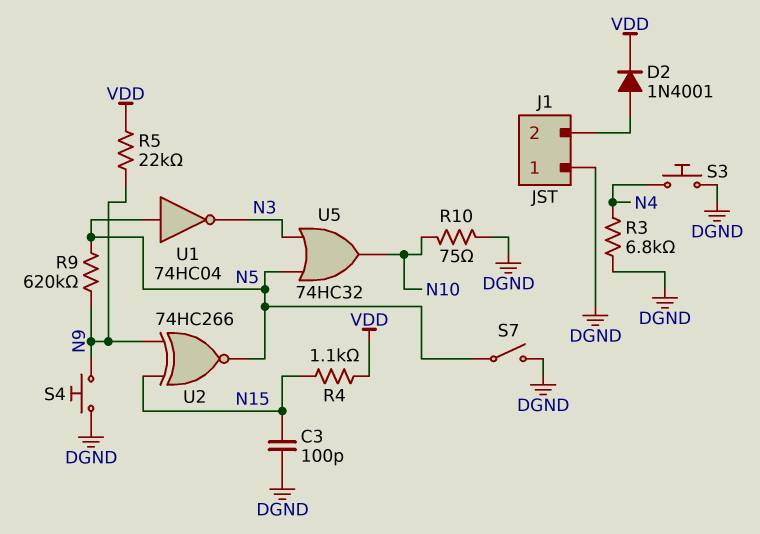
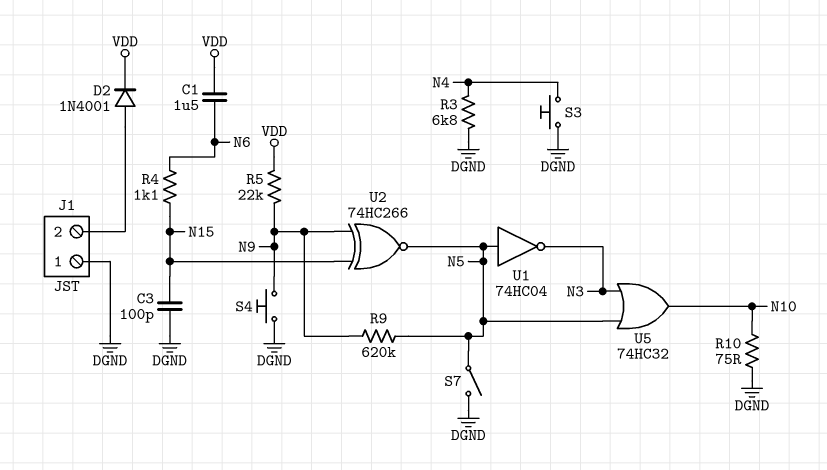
C1: none -> 1.5uF (N6, VDD)
R4: 1.1k (N15, VDD) -> 1.1k (N6, N15)

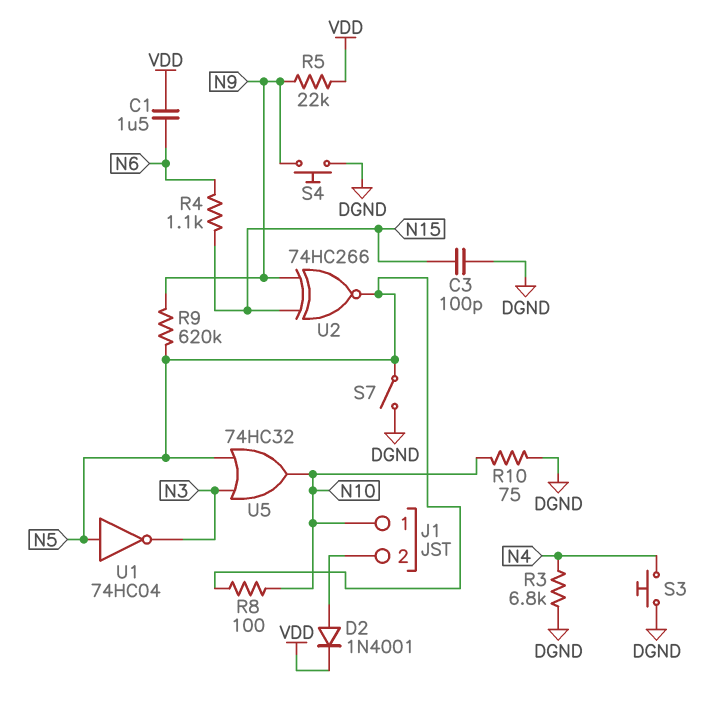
J1 pin 1: DGND -> N10
R8: none -> 100 (N5, N10)

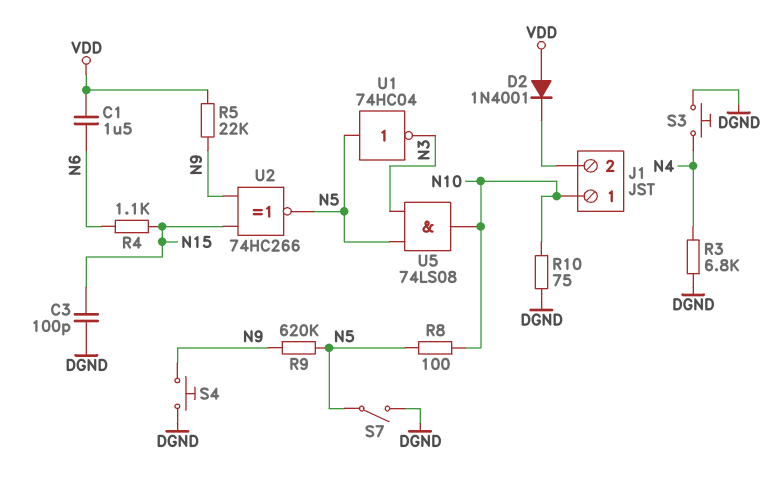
D2: diode 1N4001 (A J1/2, K VDD) -> diode 1N4001 (A VDD, K J1/2)
U5: OR 74HC32 (in N3, in N5, out N10) -> AND 74LS08 (in N3, in N5, out N10)

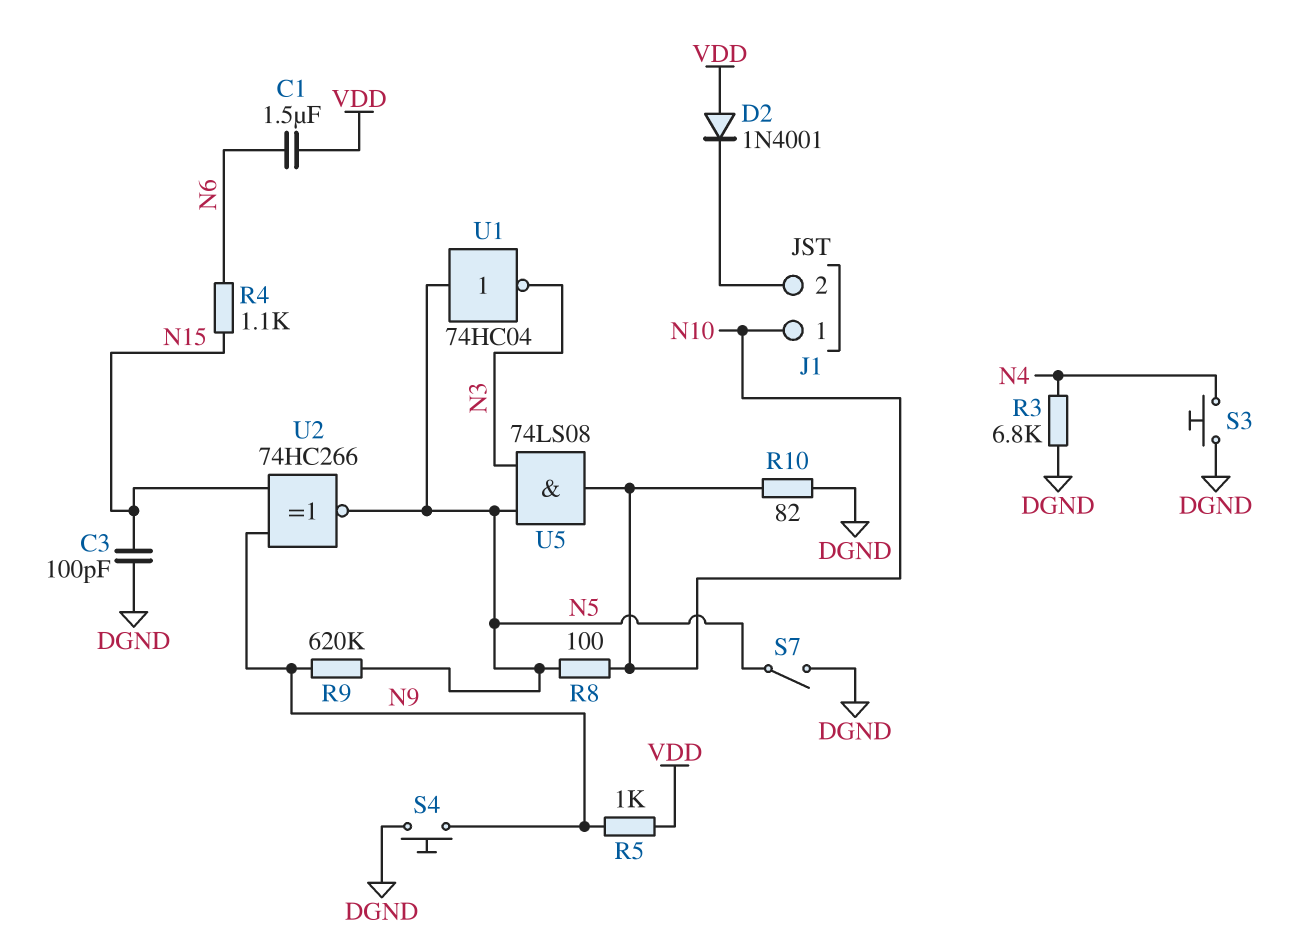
R5: 22k (N9, VDD) -> 1k (N9, VDD)
R10: 75 (DGND, N10) -> 82 (DGND, N10)

